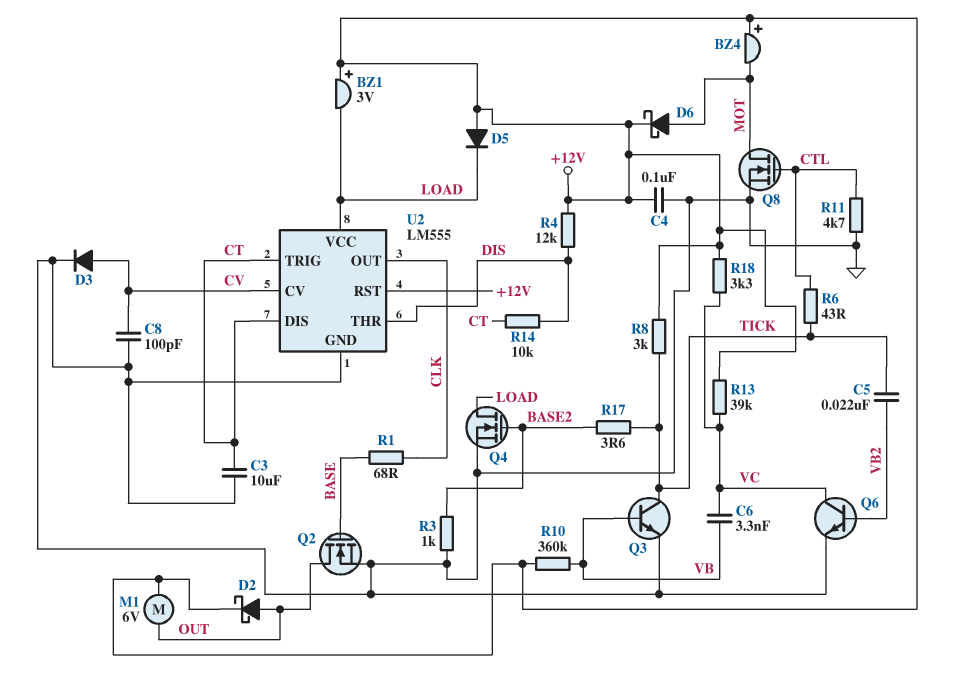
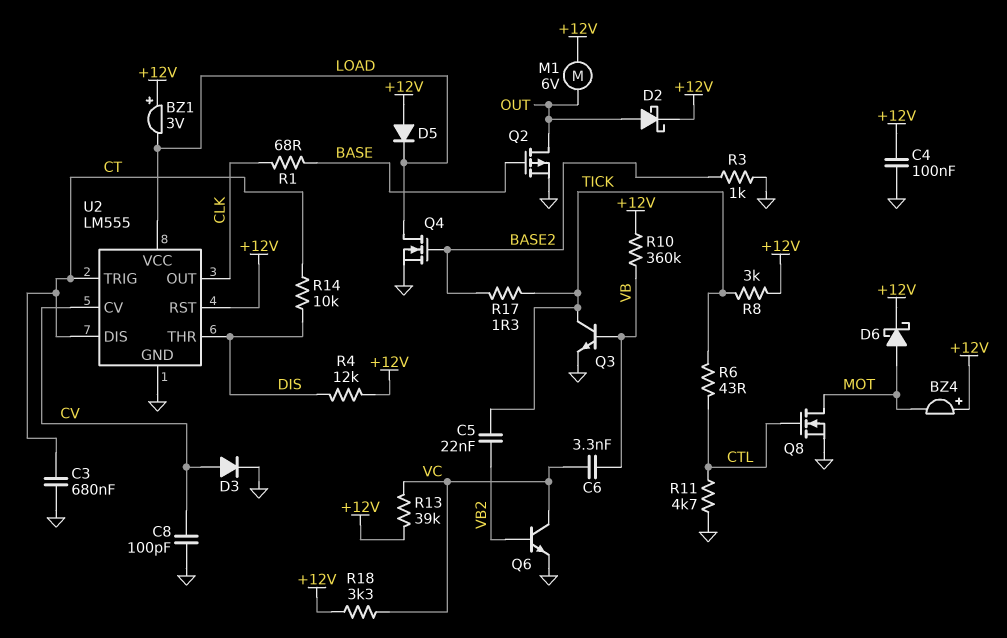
C3: 10uF (CT, GND) -> 680nF (CT, GND)
Q2: NMOS (G BASE, D OUT, S GND) -> PMOS (G BASE, D OUT, S GND)
R17: 3.6 (BASE2, TICK) -> 1.3 (BASE2, TICK)

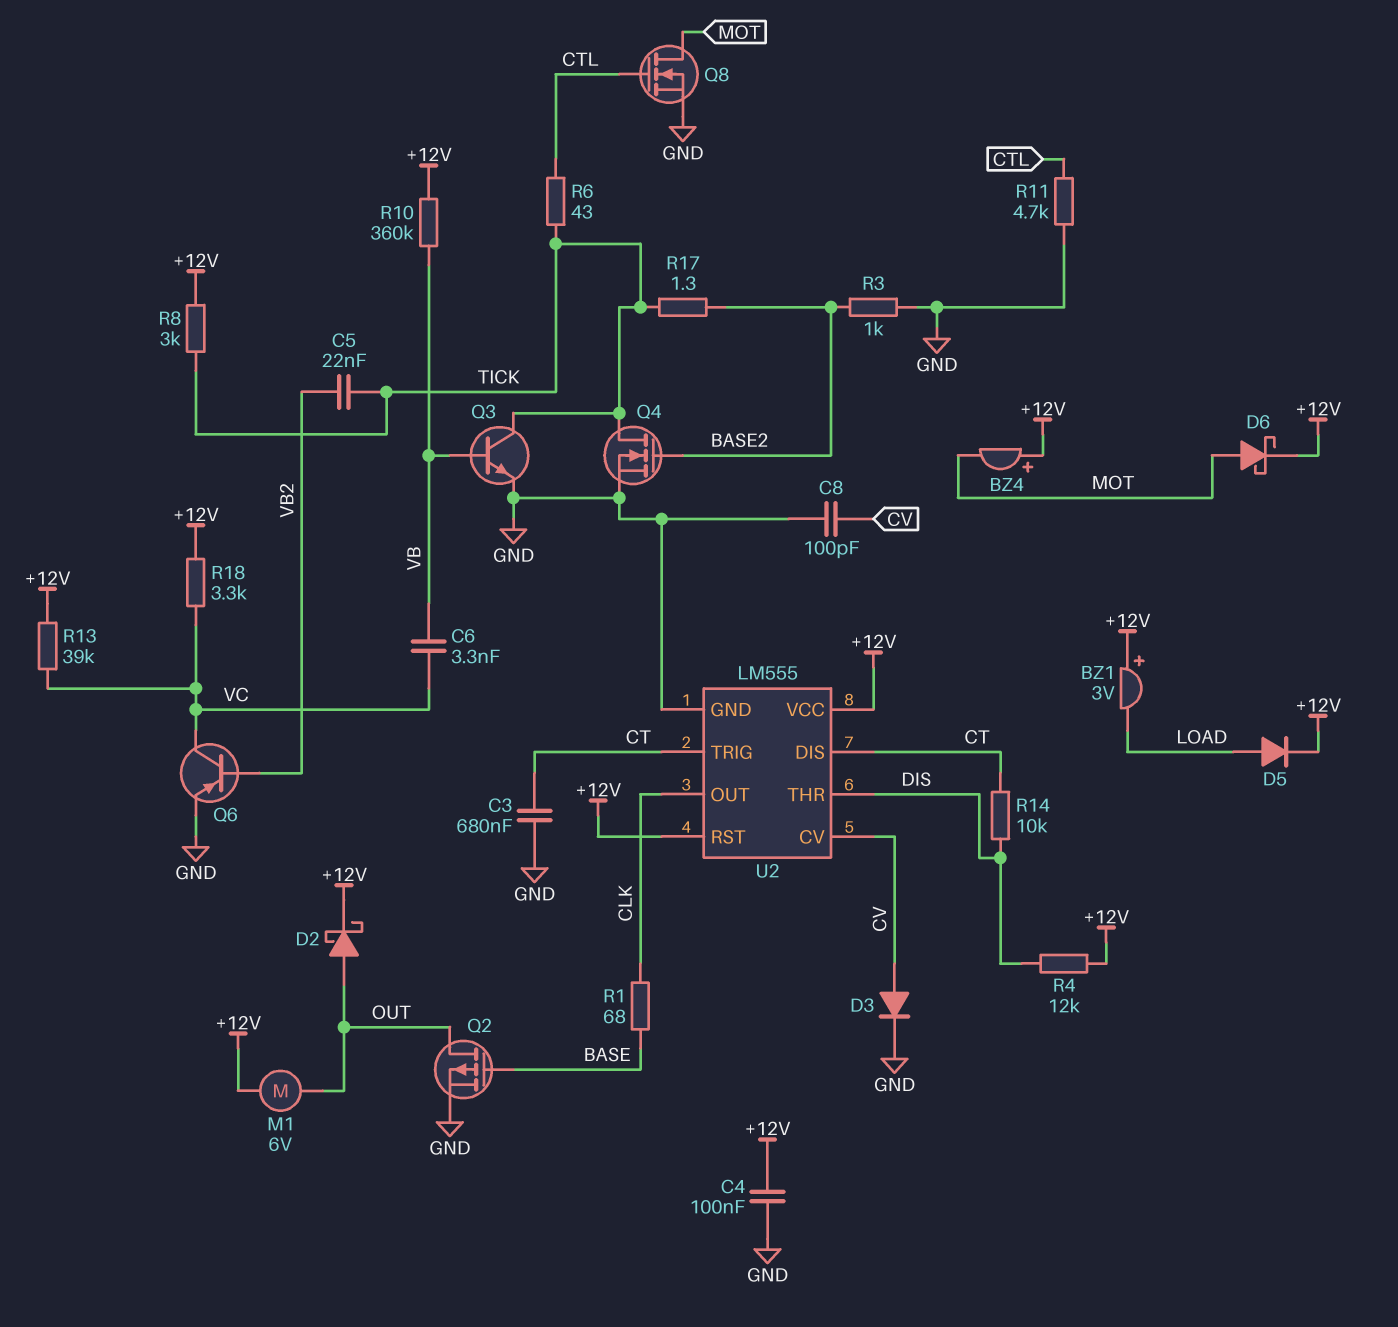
D5: diode (A +12V, K LOAD) -> diode (A LOAD, K +12V)
Q4: NMOS (G BASE2, D LOAD, S GND) -> NMOS (G BASE2, D TICK, S GND)
Q6: NPN (B VB2, C VC, E GND) -> PNP (B VB2, C VC, E GND)
U2 pin VCC: LOAD -> +12V

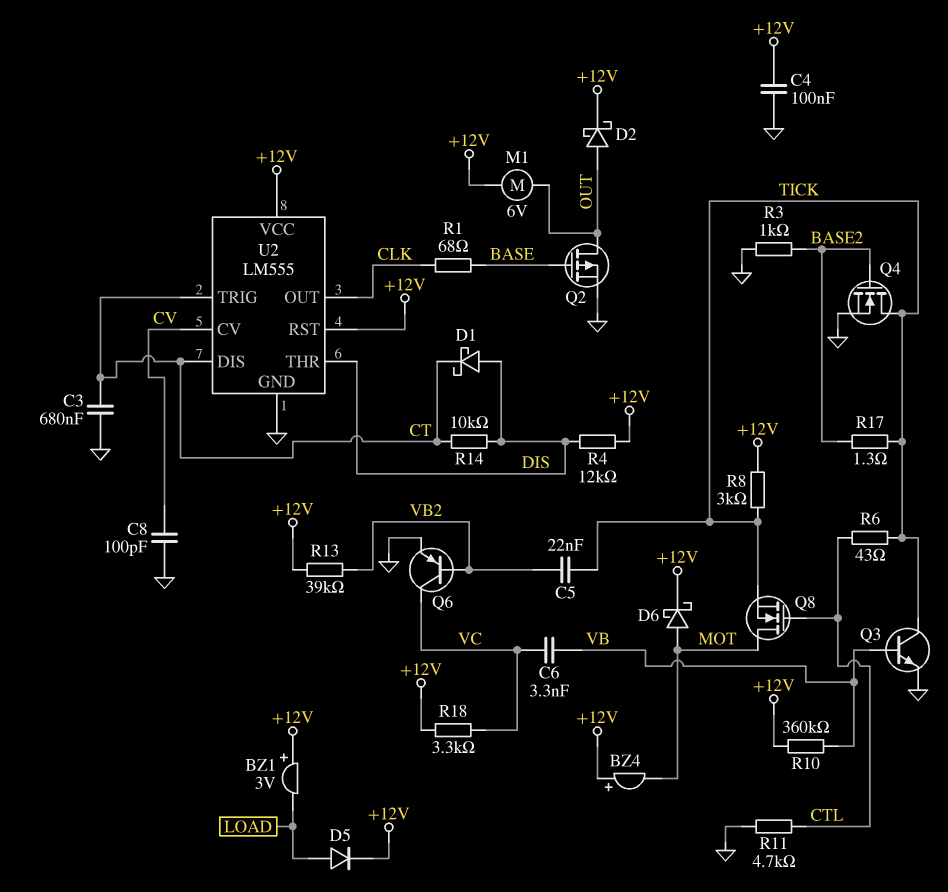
D1: none -> schottky (A DIS, K CT)
D3: diode (A CV, K GND) -> none
Q8: NMOS (G CTL, D MOT, S GND) -> NMOS (G CTL, D MOT, S TICK)
R13: 39k (+12V, VC) -> 39k (+12V, VB2)

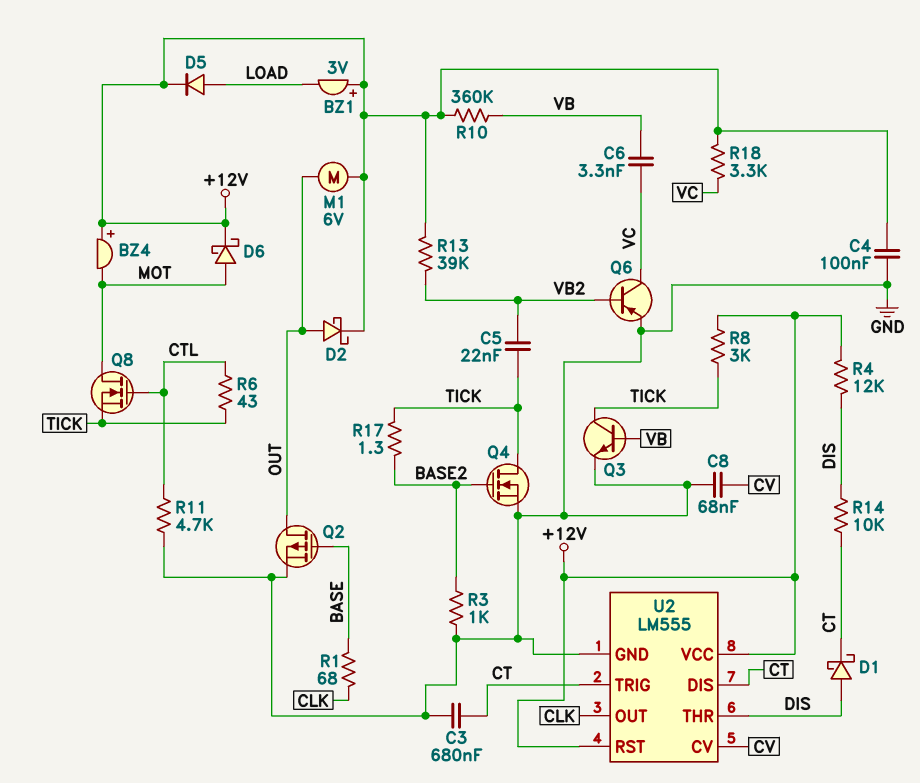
C8: 100pF (CV, GND) -> 68nF (CV, GND)

